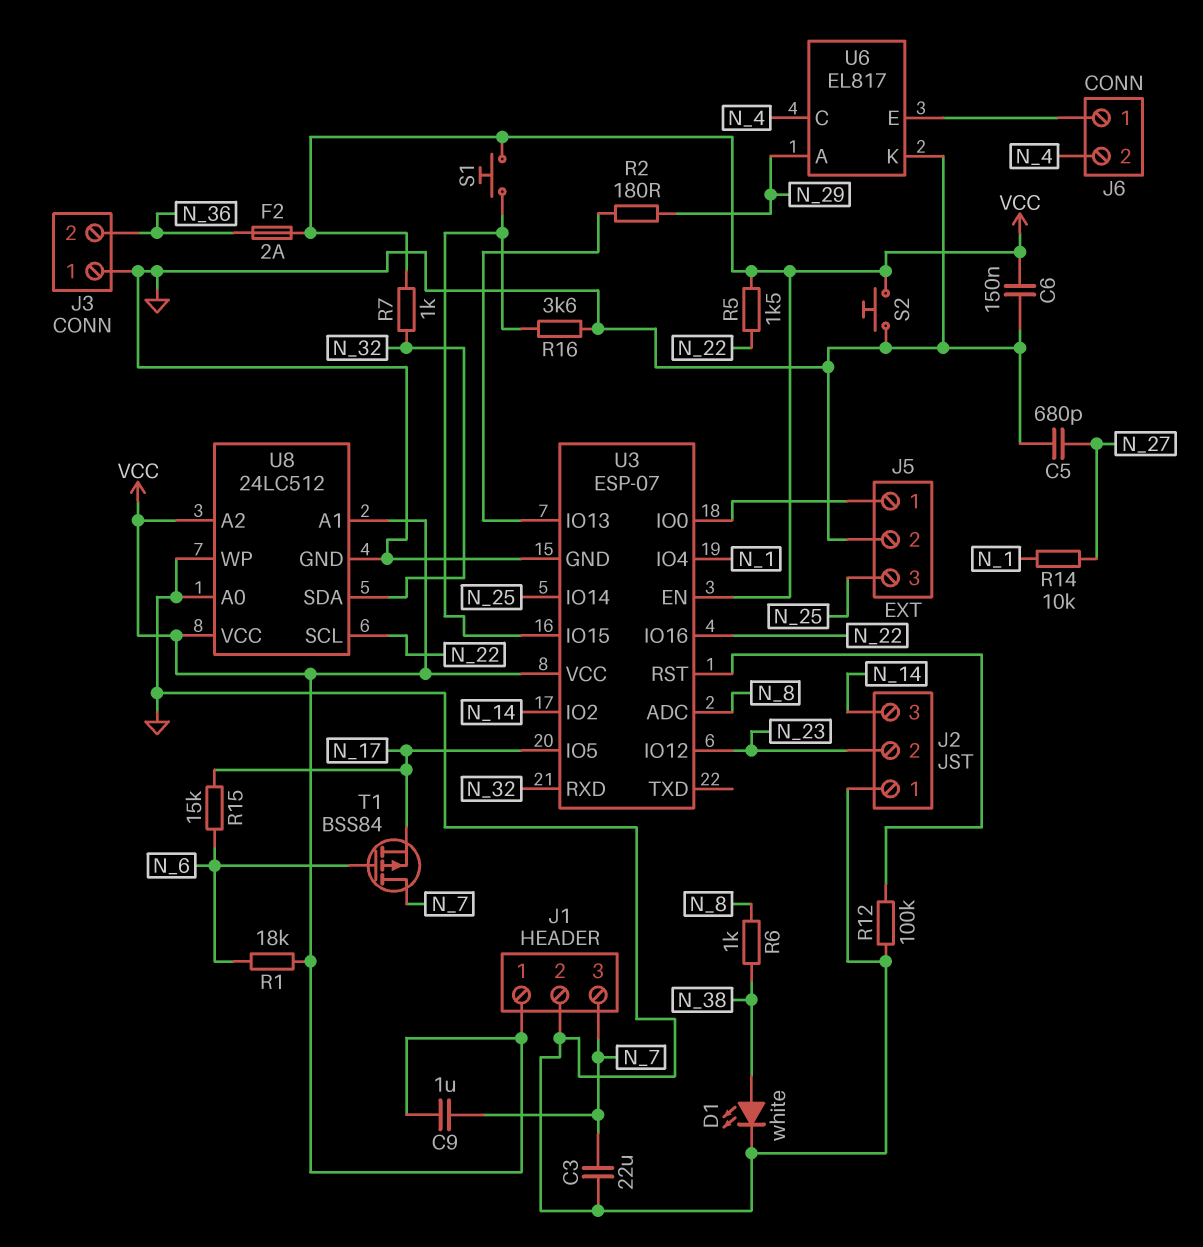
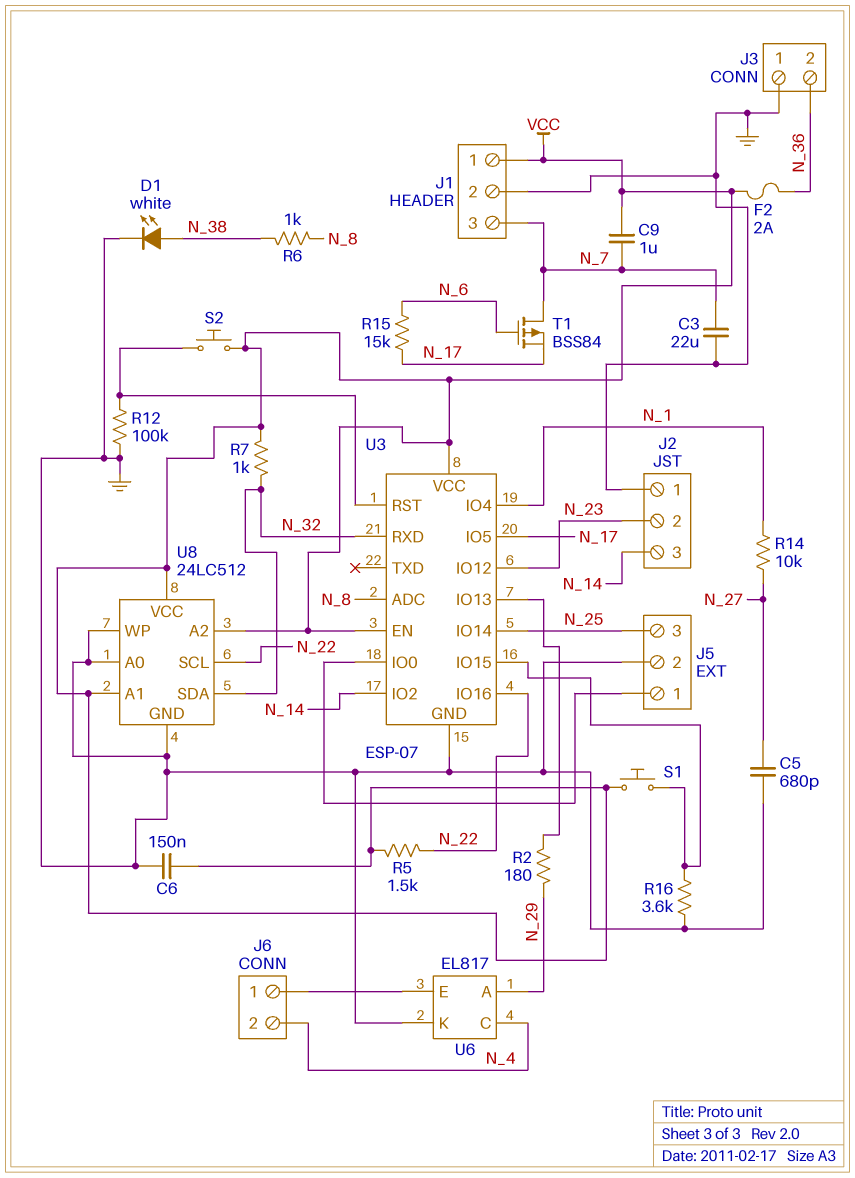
R1: 18k (N_6, VCC) -> none
S2: button (GND, VCC) -> button (U3/RST, VCC)

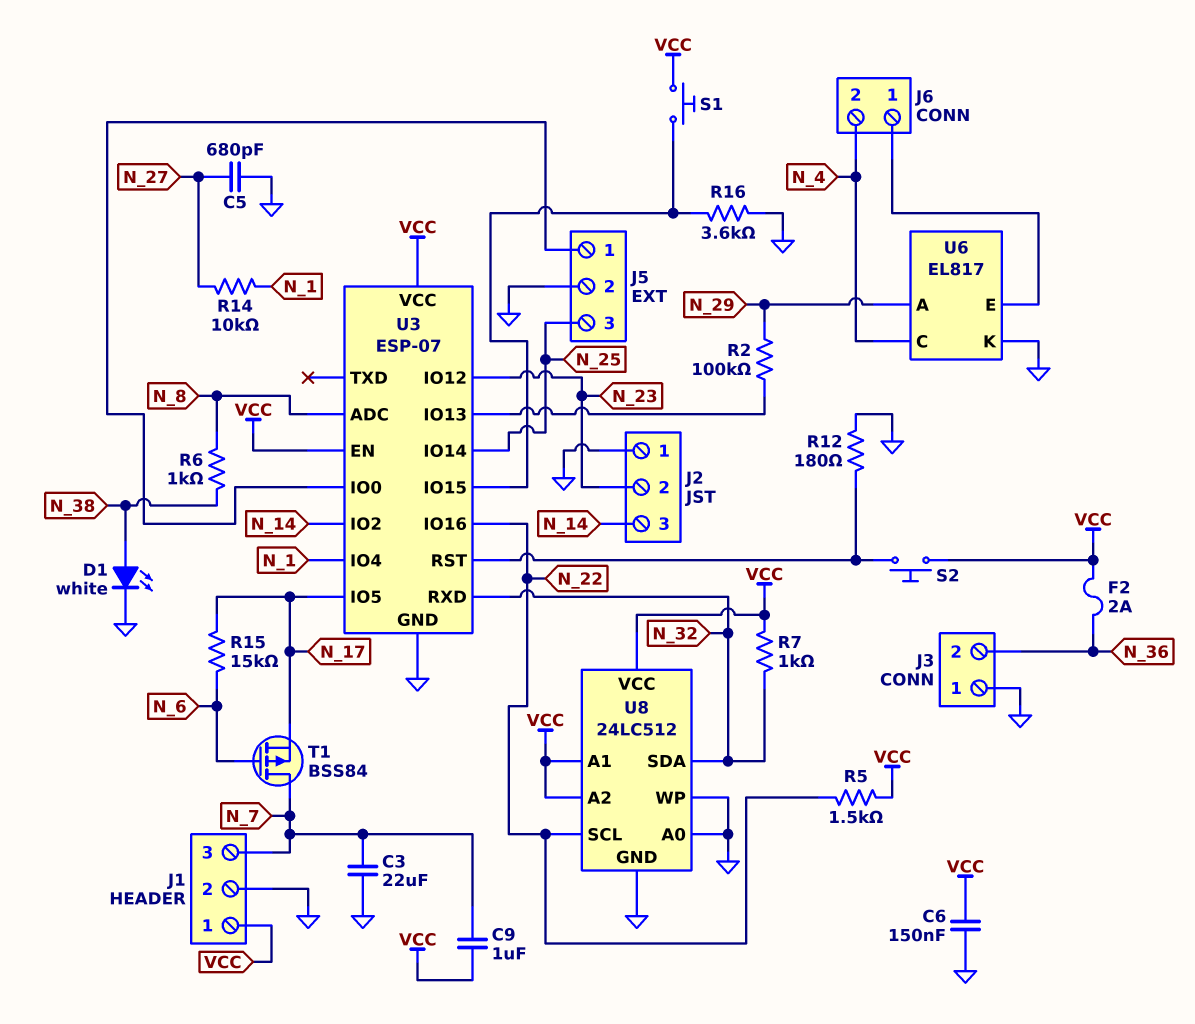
R2: 180 (N_29, U3/IO13) -> 100k (N_29, U3/IO13)
R12: 100k (GND, U3/RST) -> 180 (GND, U3/RST)

